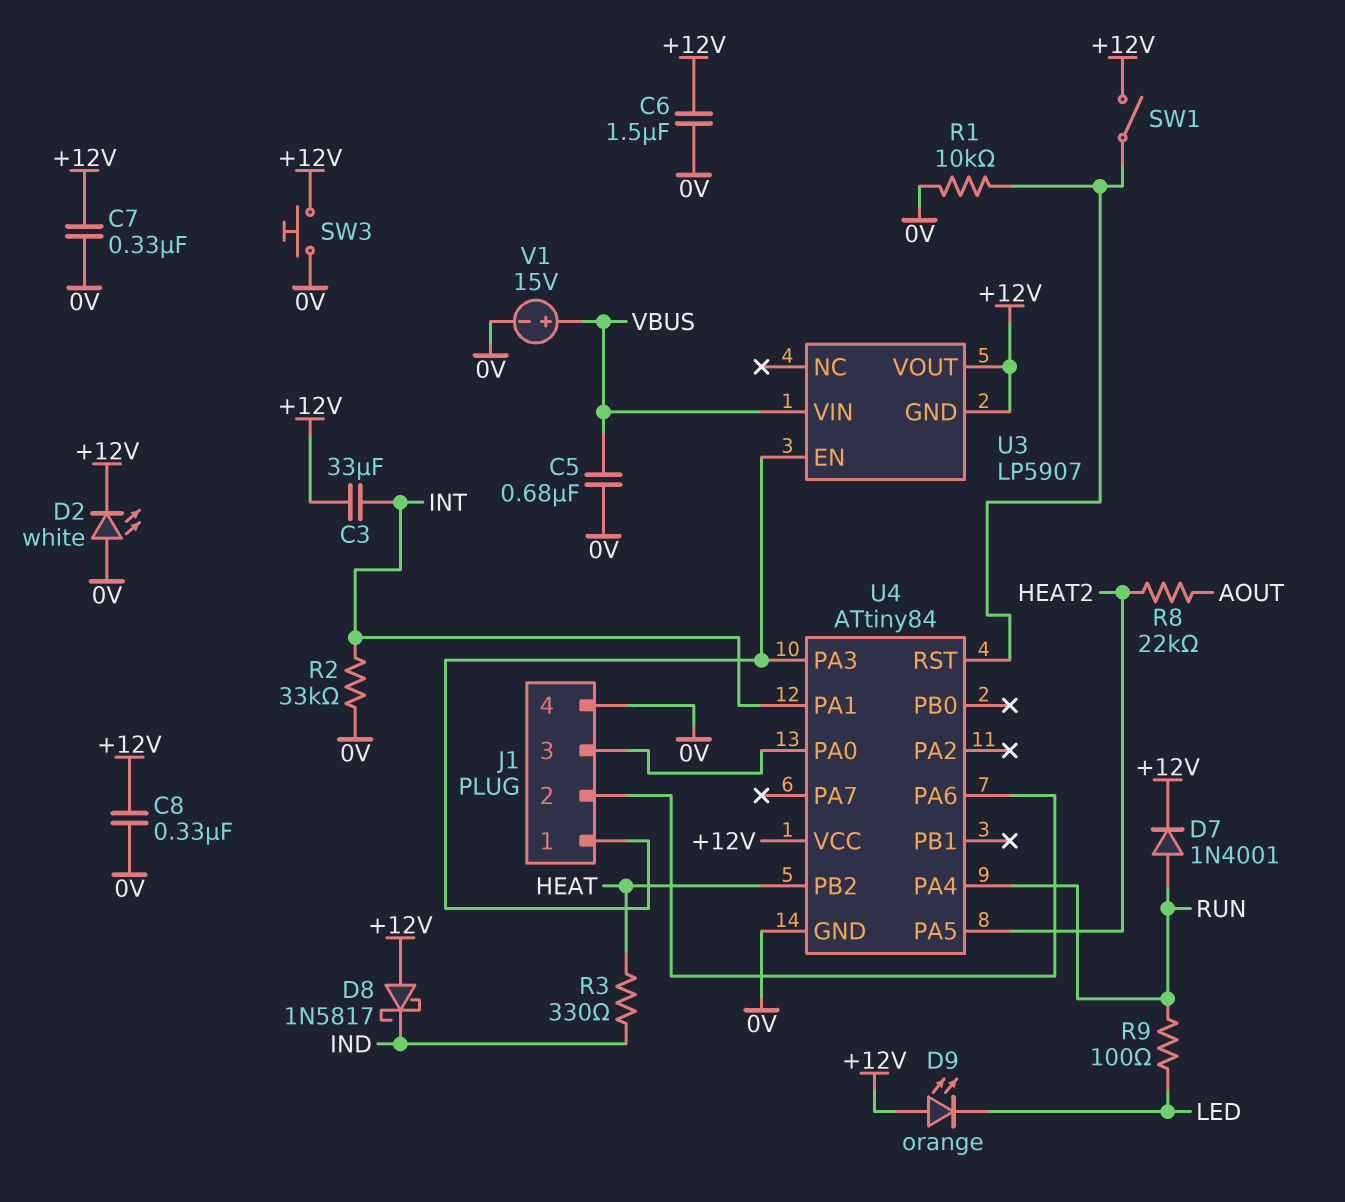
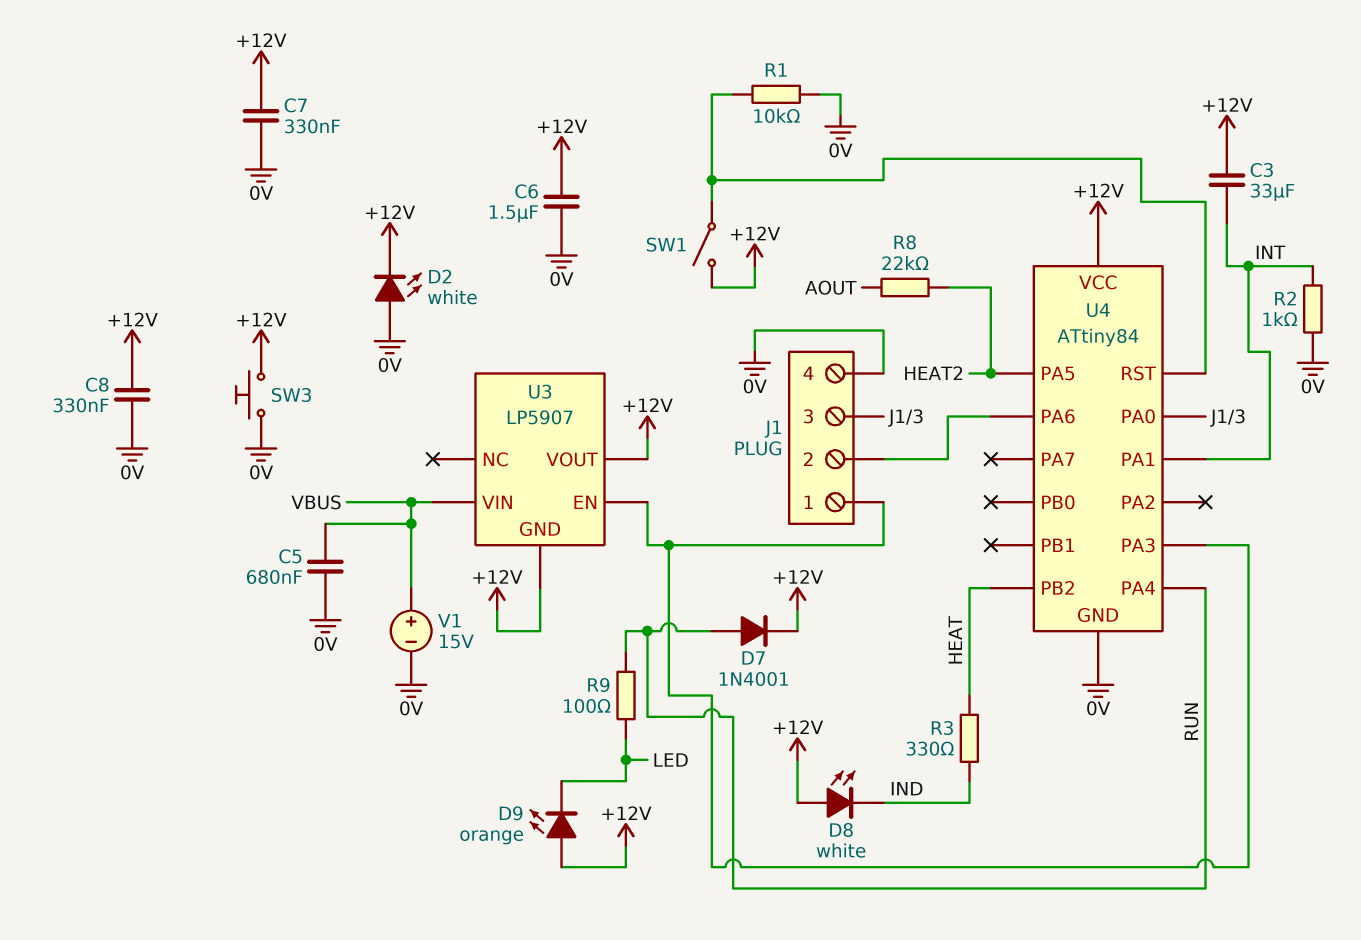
D8: schottky 1N5817 (A +12V, K IND) -> LED white (A +12V, K IND)
R2: 33k (0V, INT) -> 1k (0V, INT)

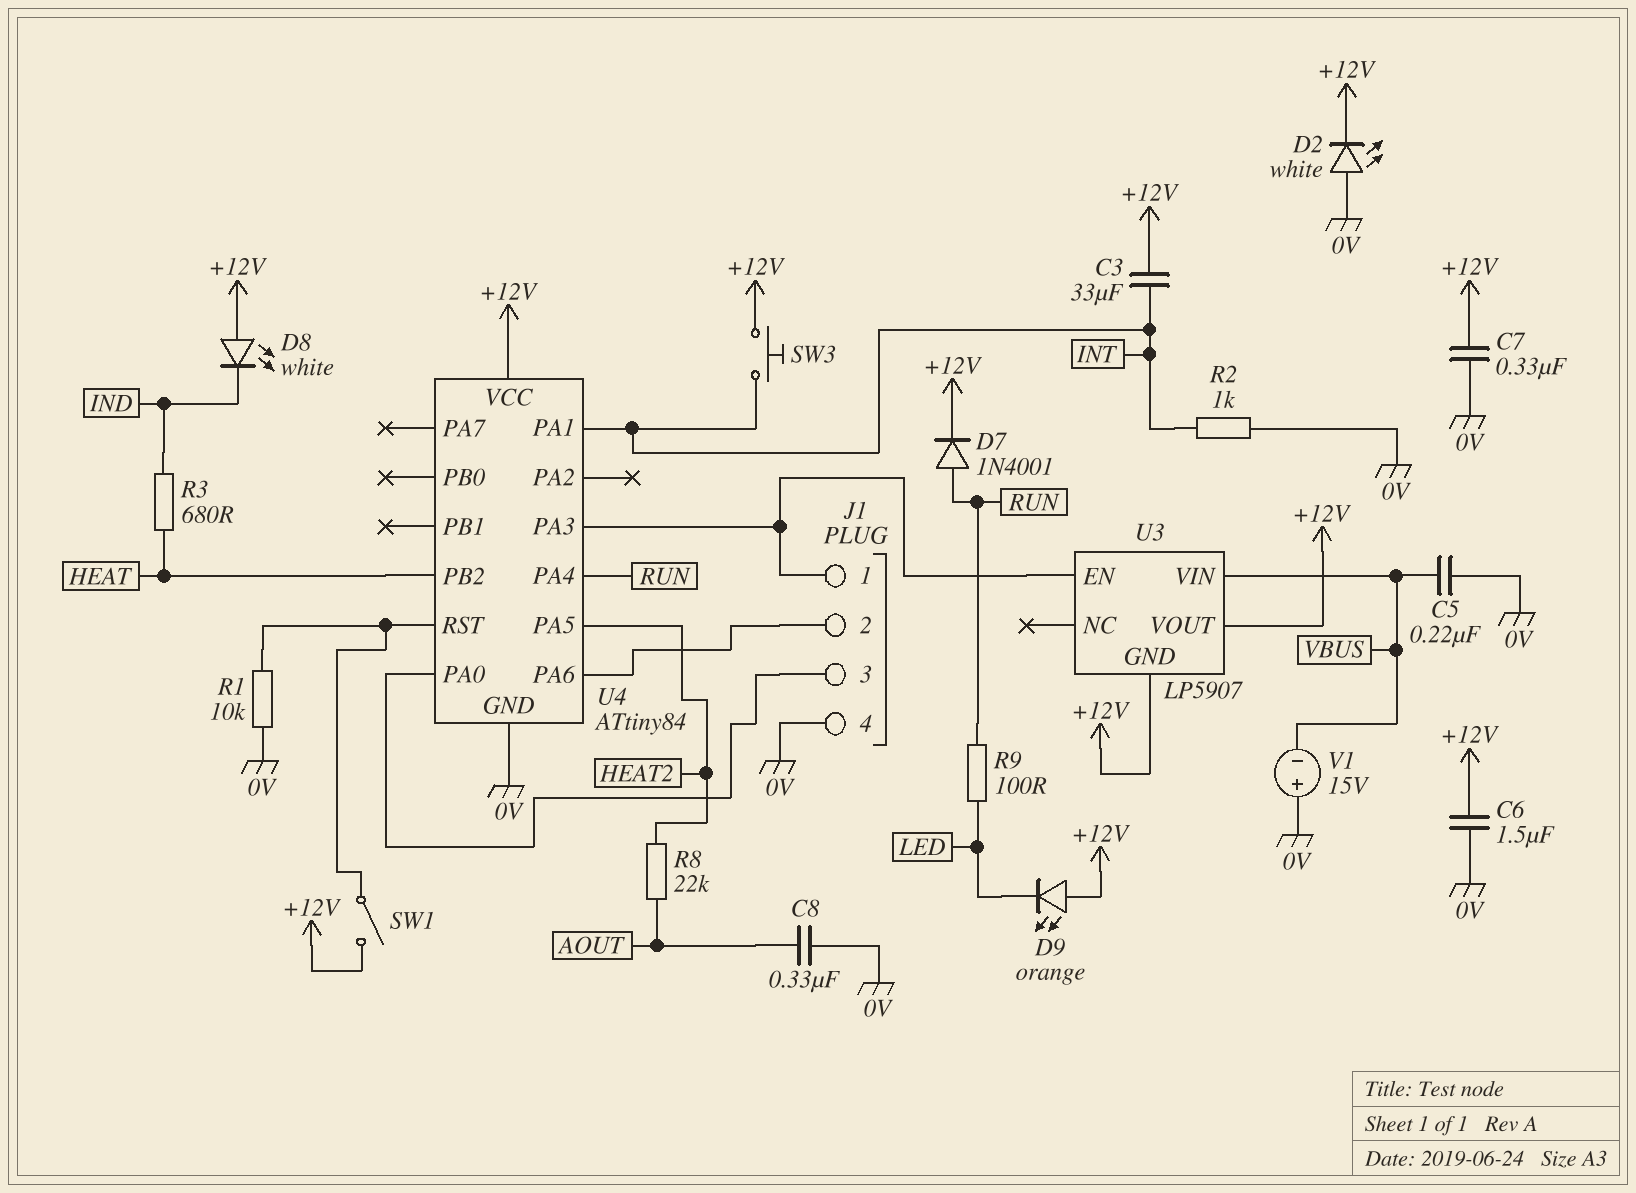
C5: 680nF (0V, VBUS) -> 220nF (0V, VBUS)
C8: 330nF (+12V, 0V) -> 330nF (0V, AOUT)
R3: 330 (HEAT, IND) -> 680 (HEAT, IND)
SW3: button (+12V, 0V) -> button (+12V, INT)
V1: 15V (plus VBUS, minus 0V) -> 15V (plus 0V, minus VBUS)

